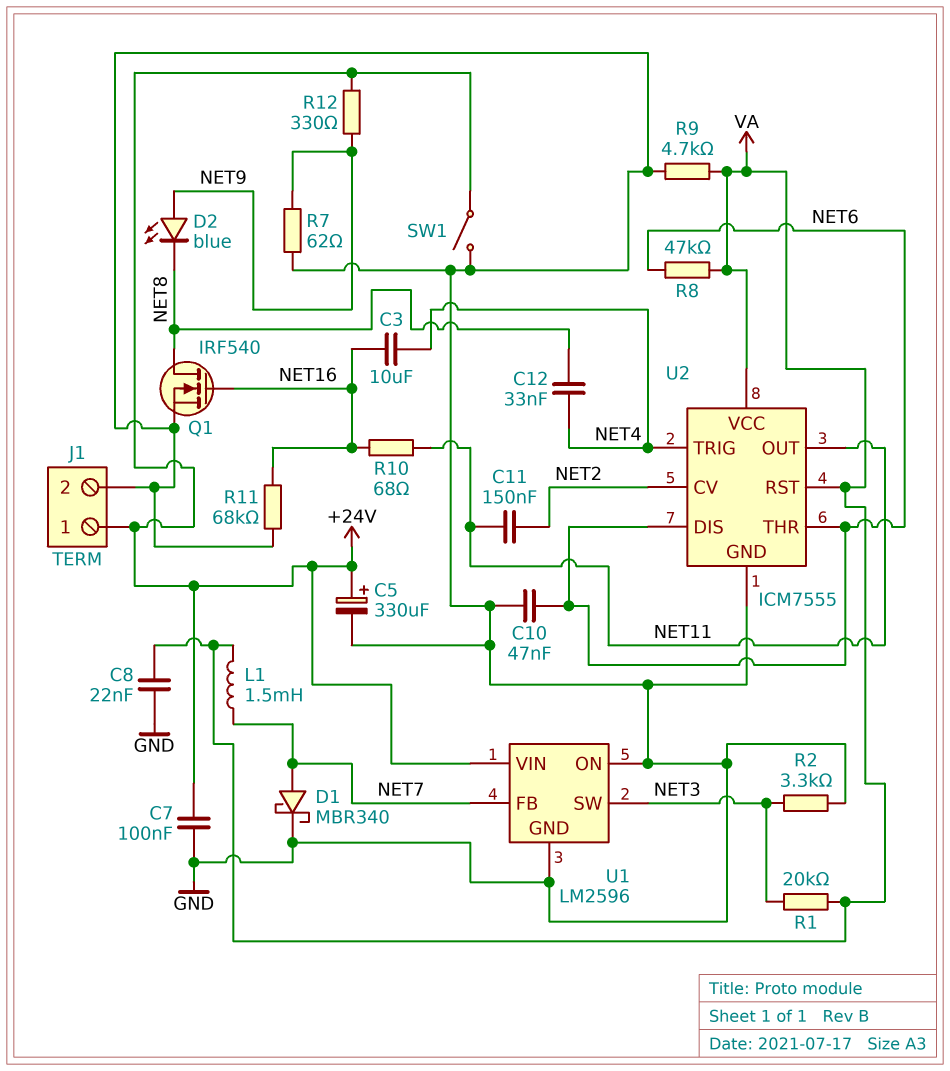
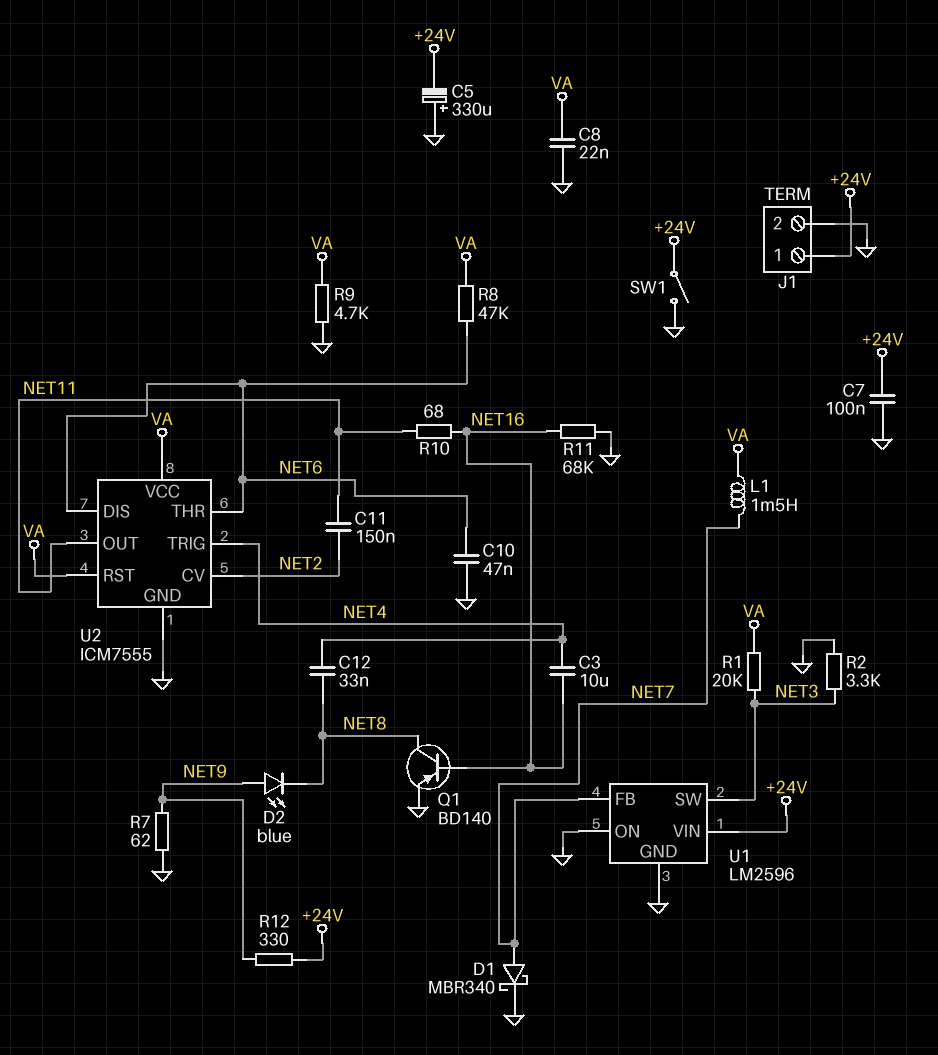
C5: 330uF (plus +24V, minus GND) -> 330uF (plus GND, minus +24V)
Q1: NMOS IRF540 (G NET16, D NET8, S GND) -> PNP BD140 (B NET16, C NET8, E GND)

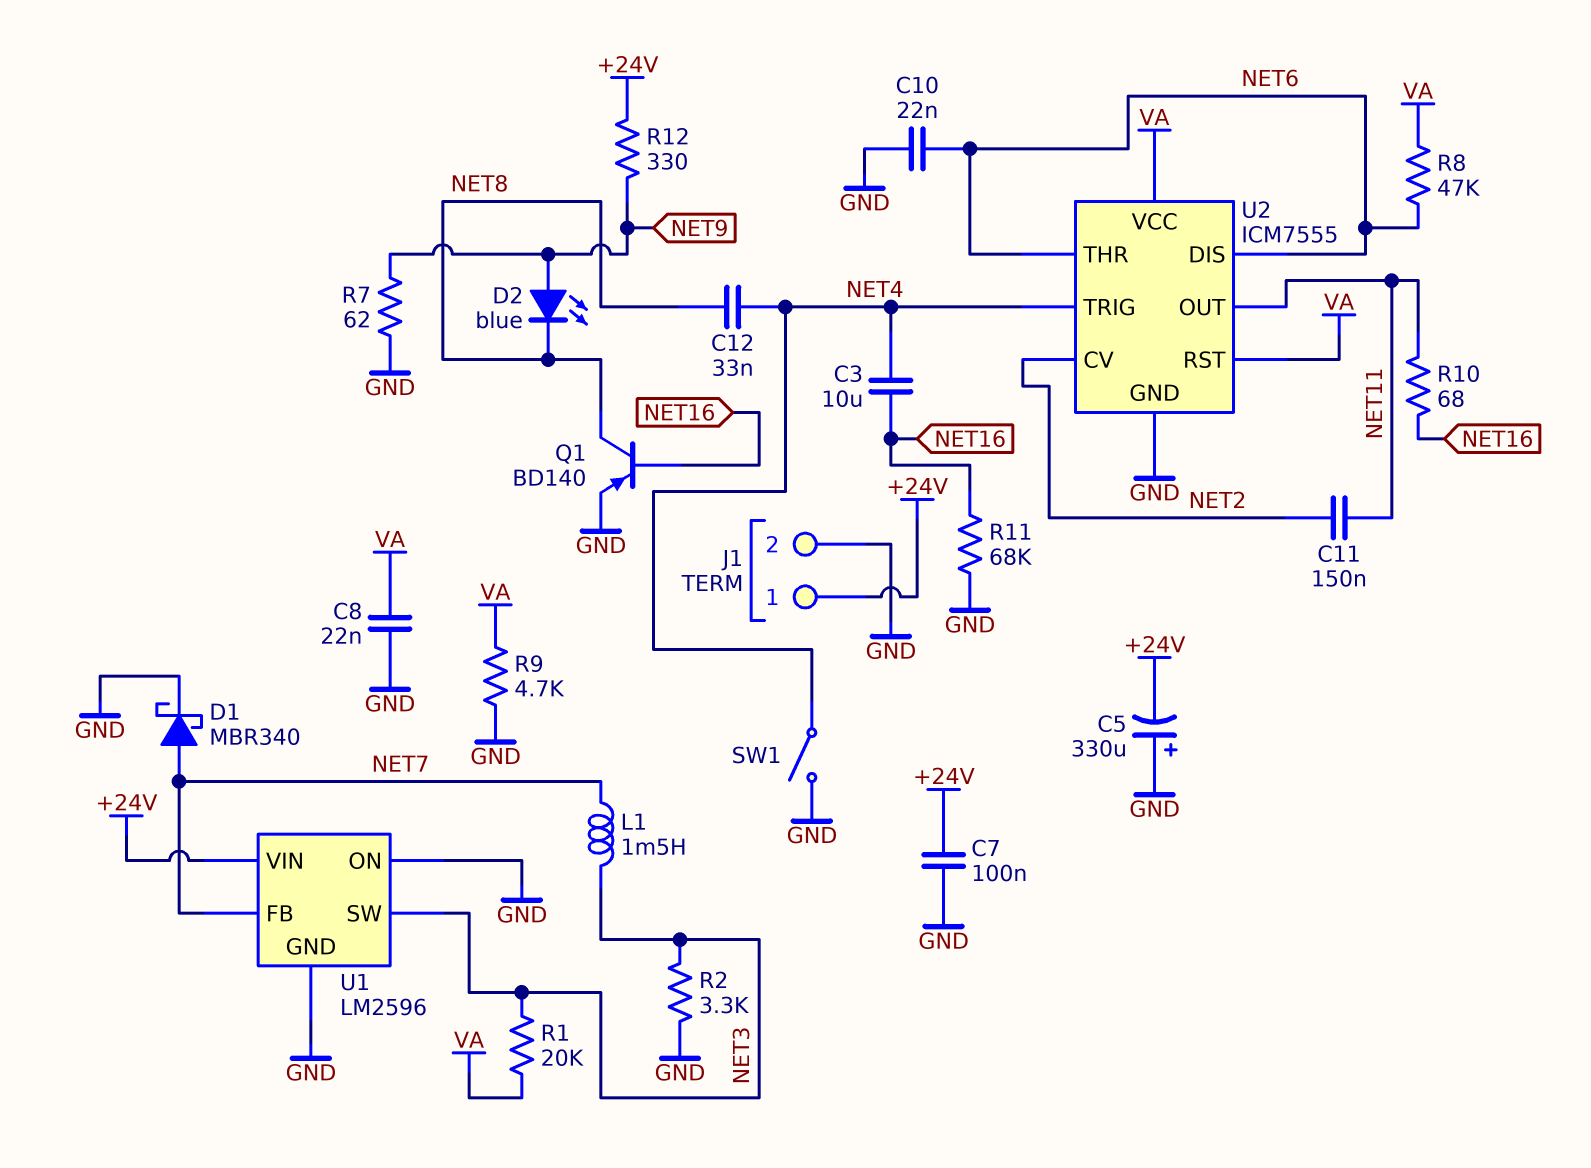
C10: 47nF (GND, NET6) -> 22nF (GND, NET6)
L1: 1.5mH (NET7, VA) -> 1.5mH (NET3, NET7)
SW1: switch (+24V, GND) -> switch (GND, NET4)

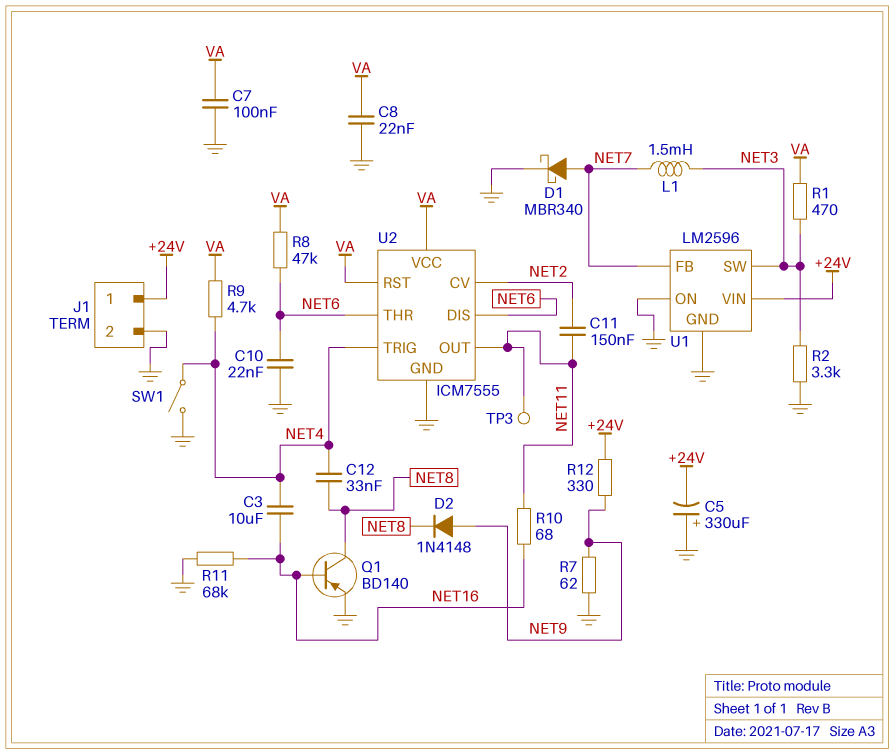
C7: 100nF (+24V, GND) -> 100nF (GND, VA)
D2: LED blue (A NET9, K NET8) -> diode 1N4148 (A NET9, K NET8)
R1: 20k (NET3, VA) -> 470 (NET3, VA)
R9: 4.7k (GND, VA) -> 4.7k (NET4, VA)
TP3: none -> test point (NET11)

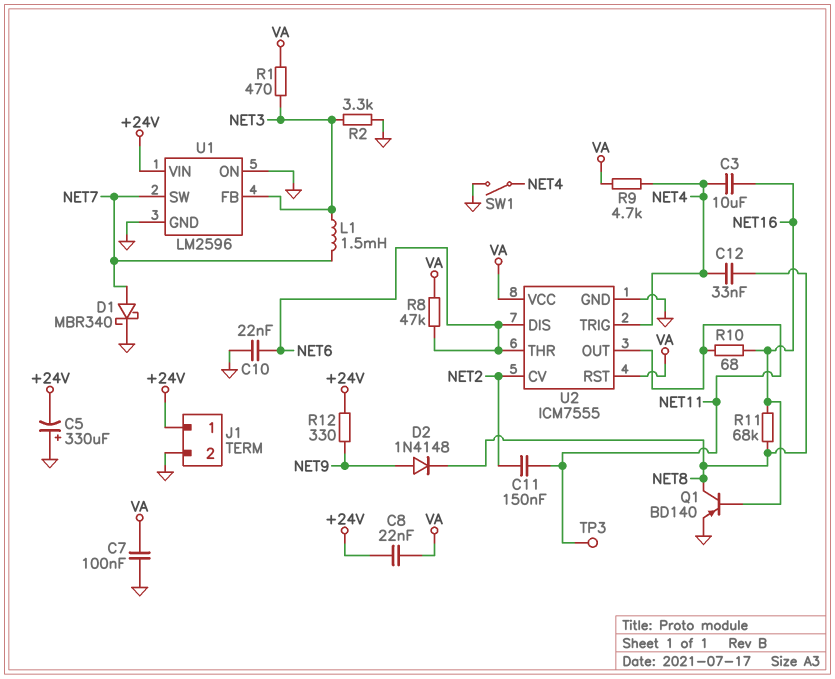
C8: 22nF (GND, VA) -> 22nF (+24V, VA)
R7: 62 (GND, NET9) -> none
R11: 68k (GND, NET16) -> 68k (NET8, NET16)
U1 pin FB: NET7 -> NET3
U1 pin SW: NET3 -> NET7

